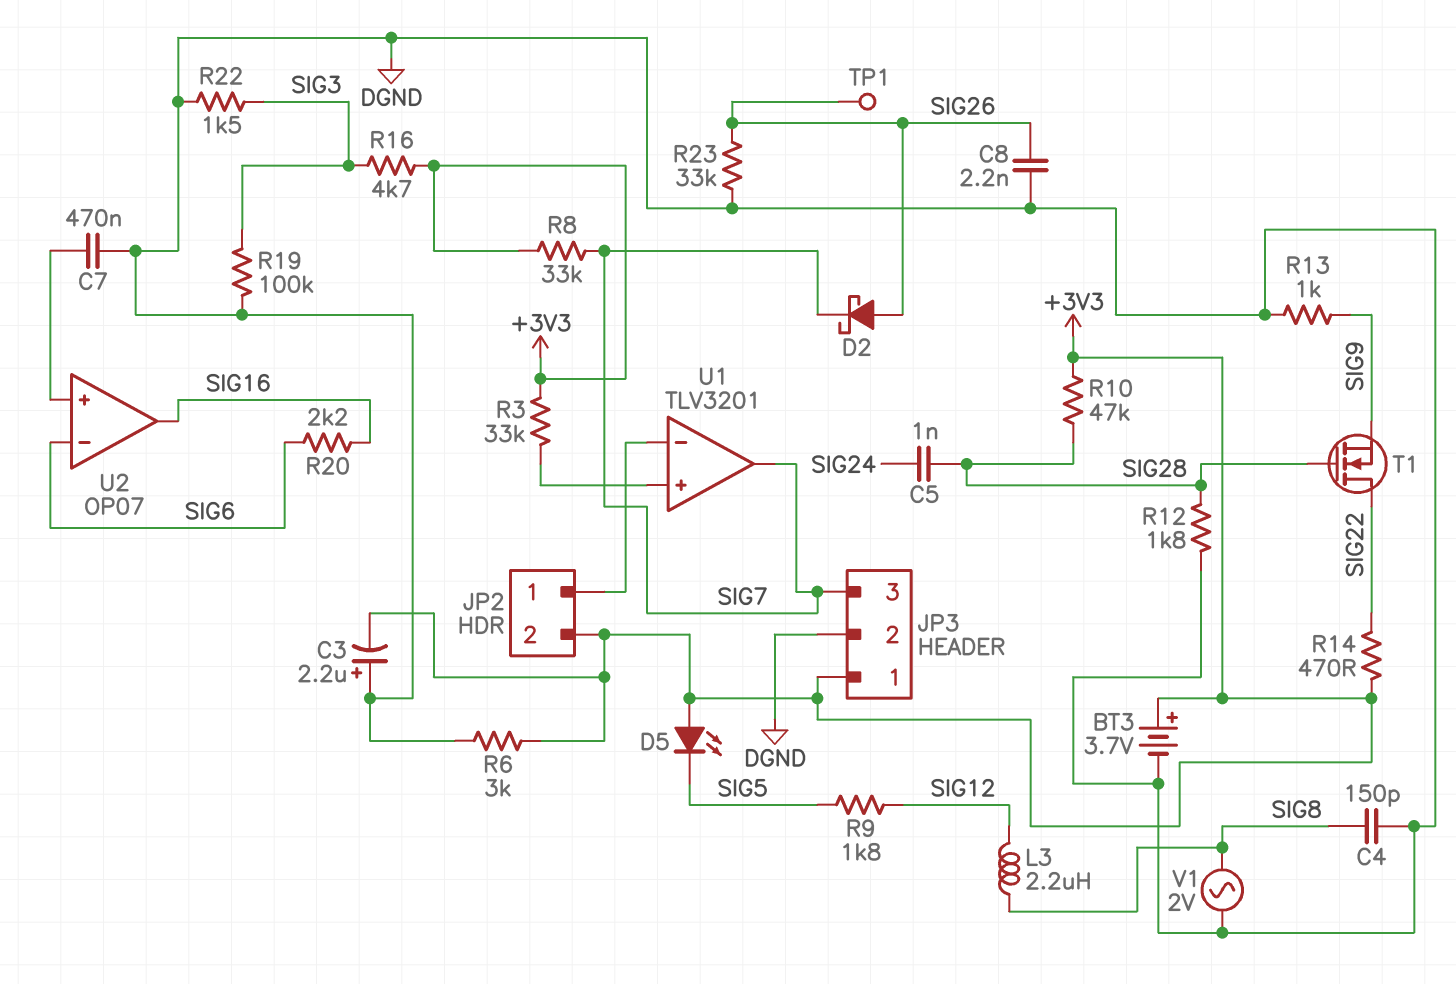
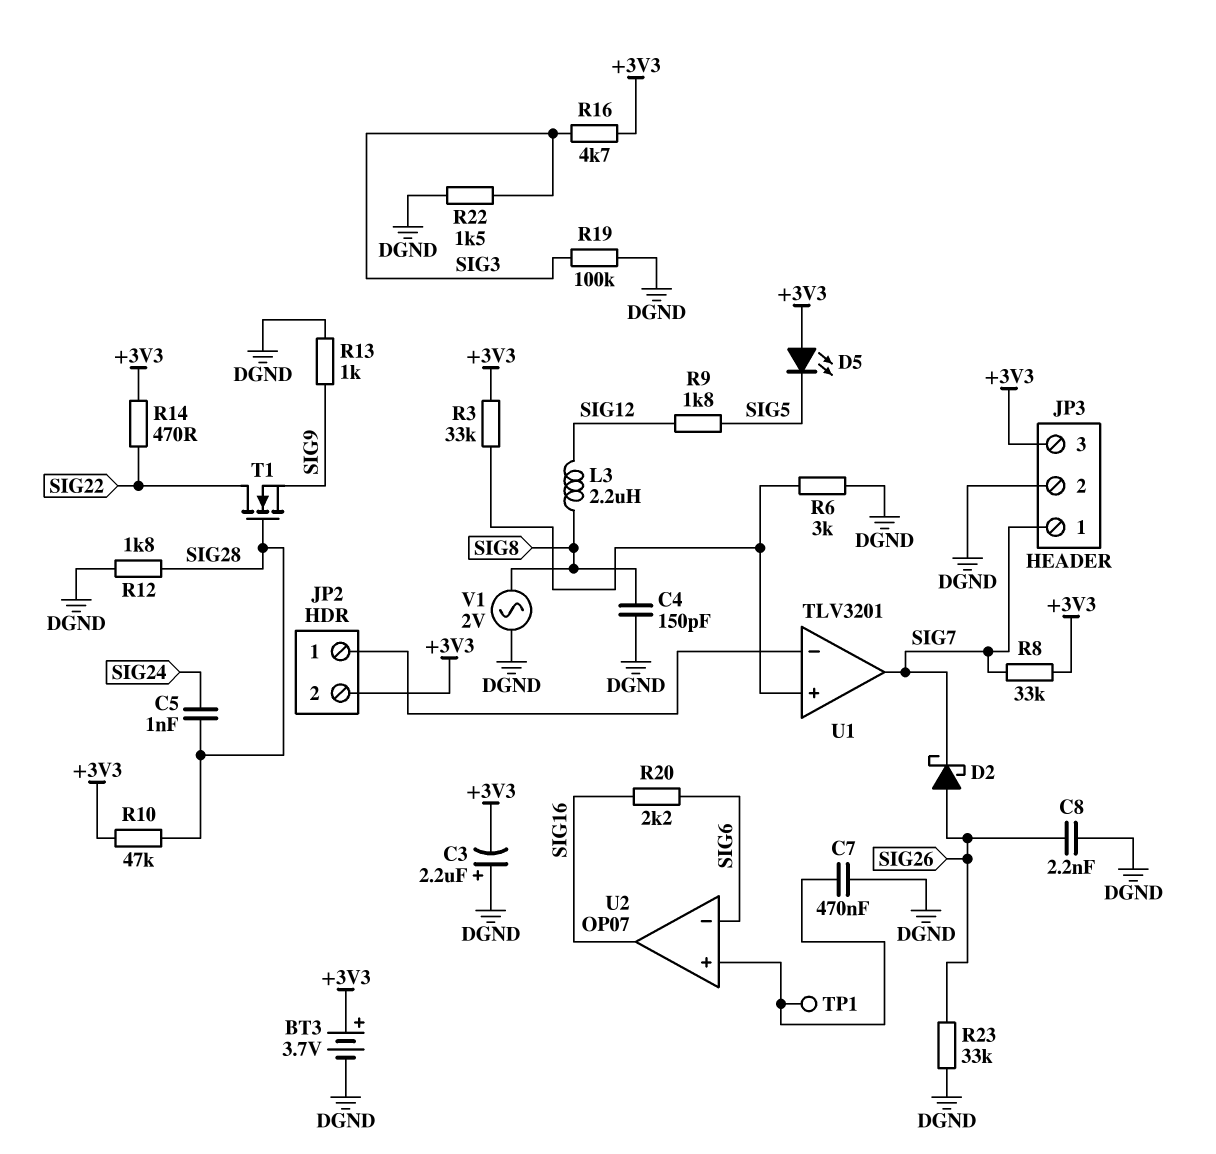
JP3 pin 1: +3V3 -> SIG7
JP3 pin 3: SIG7 -> +3V3
R6: 3k (+3V3, DGND) -> 3k (DGND, U1/in+)
TP1: test point (SIG26) -> test point (U2/in+)

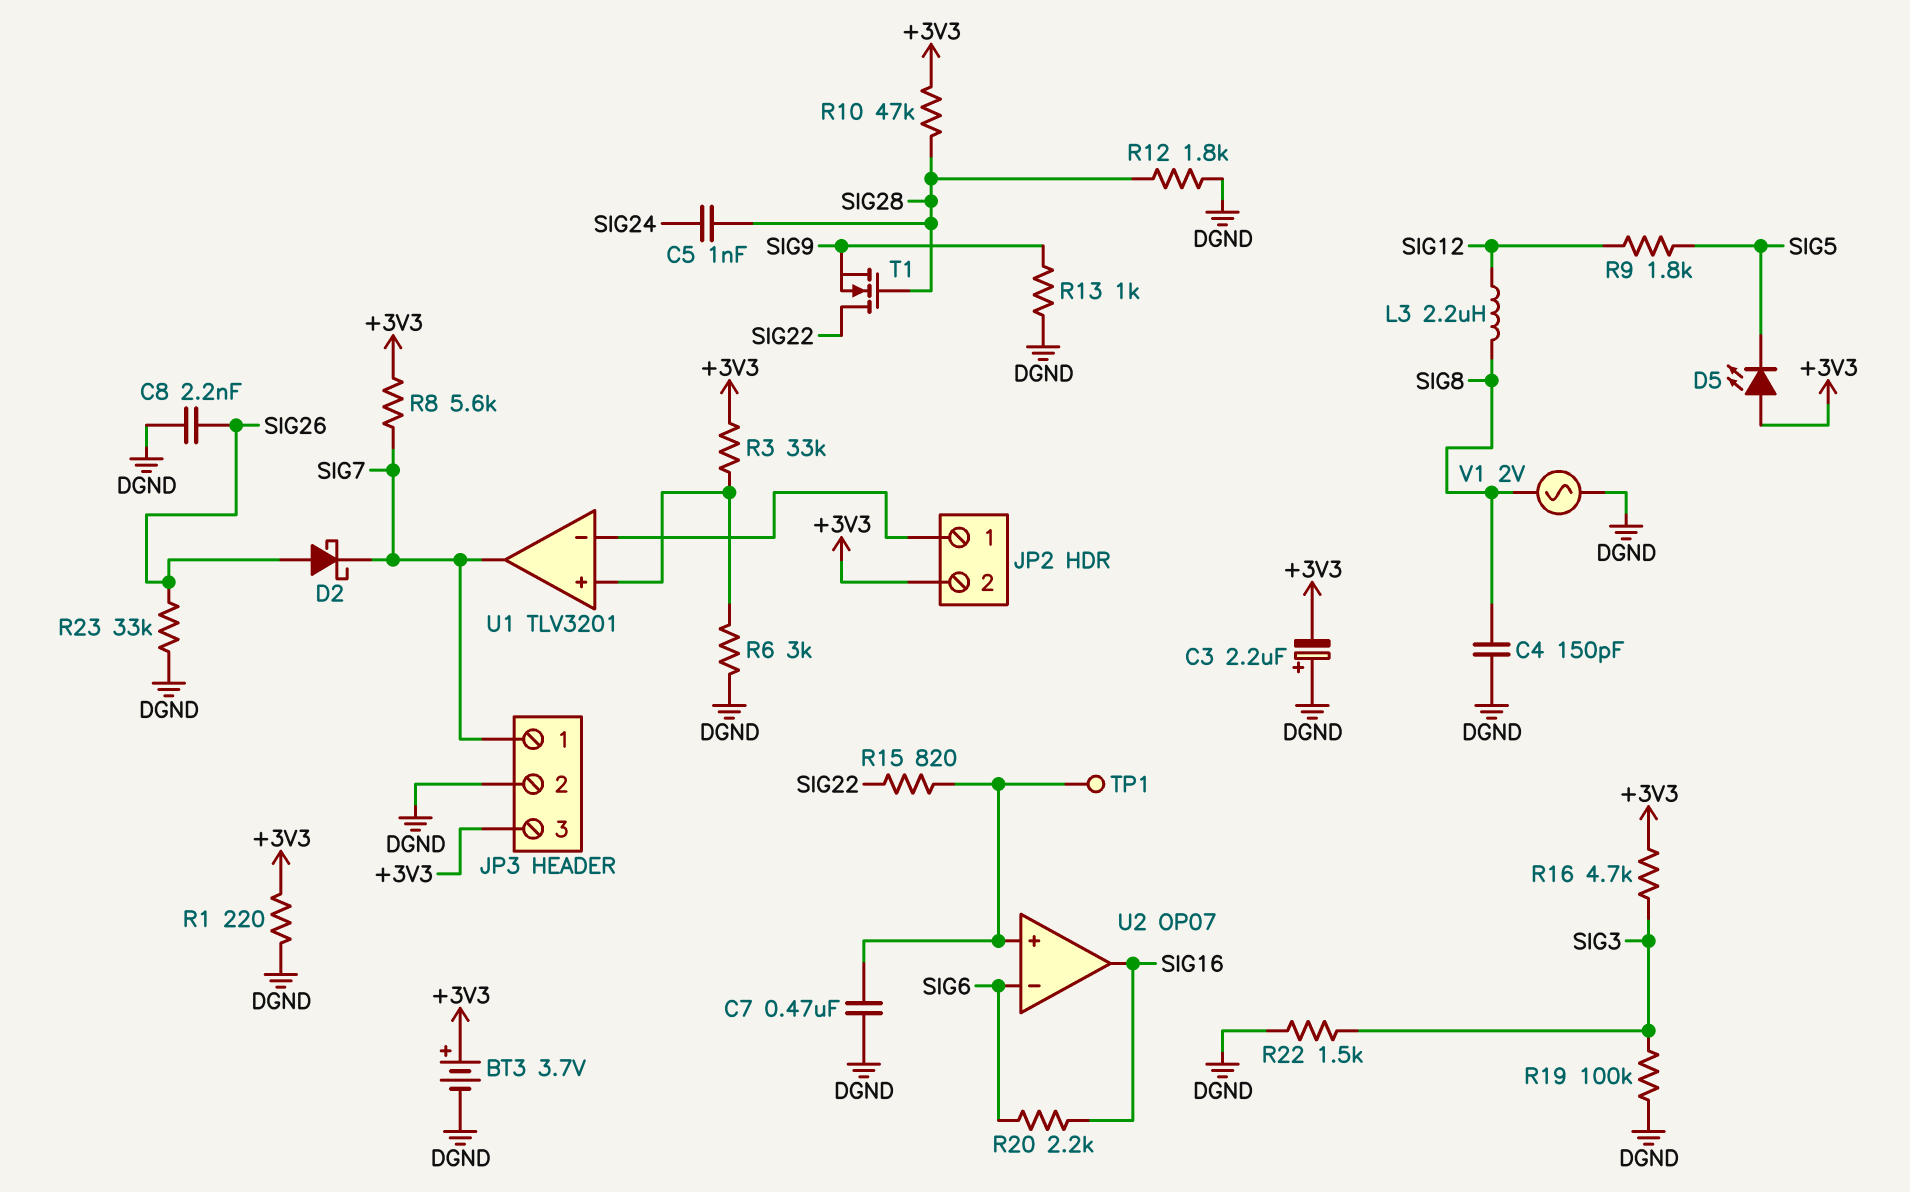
R1: none -> 220 (+3V3, DGND)
R8: 33k (+3V3, SIG7) -> 5.6k (+3V3, SIG7)
R14: 470 (+3V3, SIG22) -> none
R15: none -> 820 (SIG22, U2/in+)

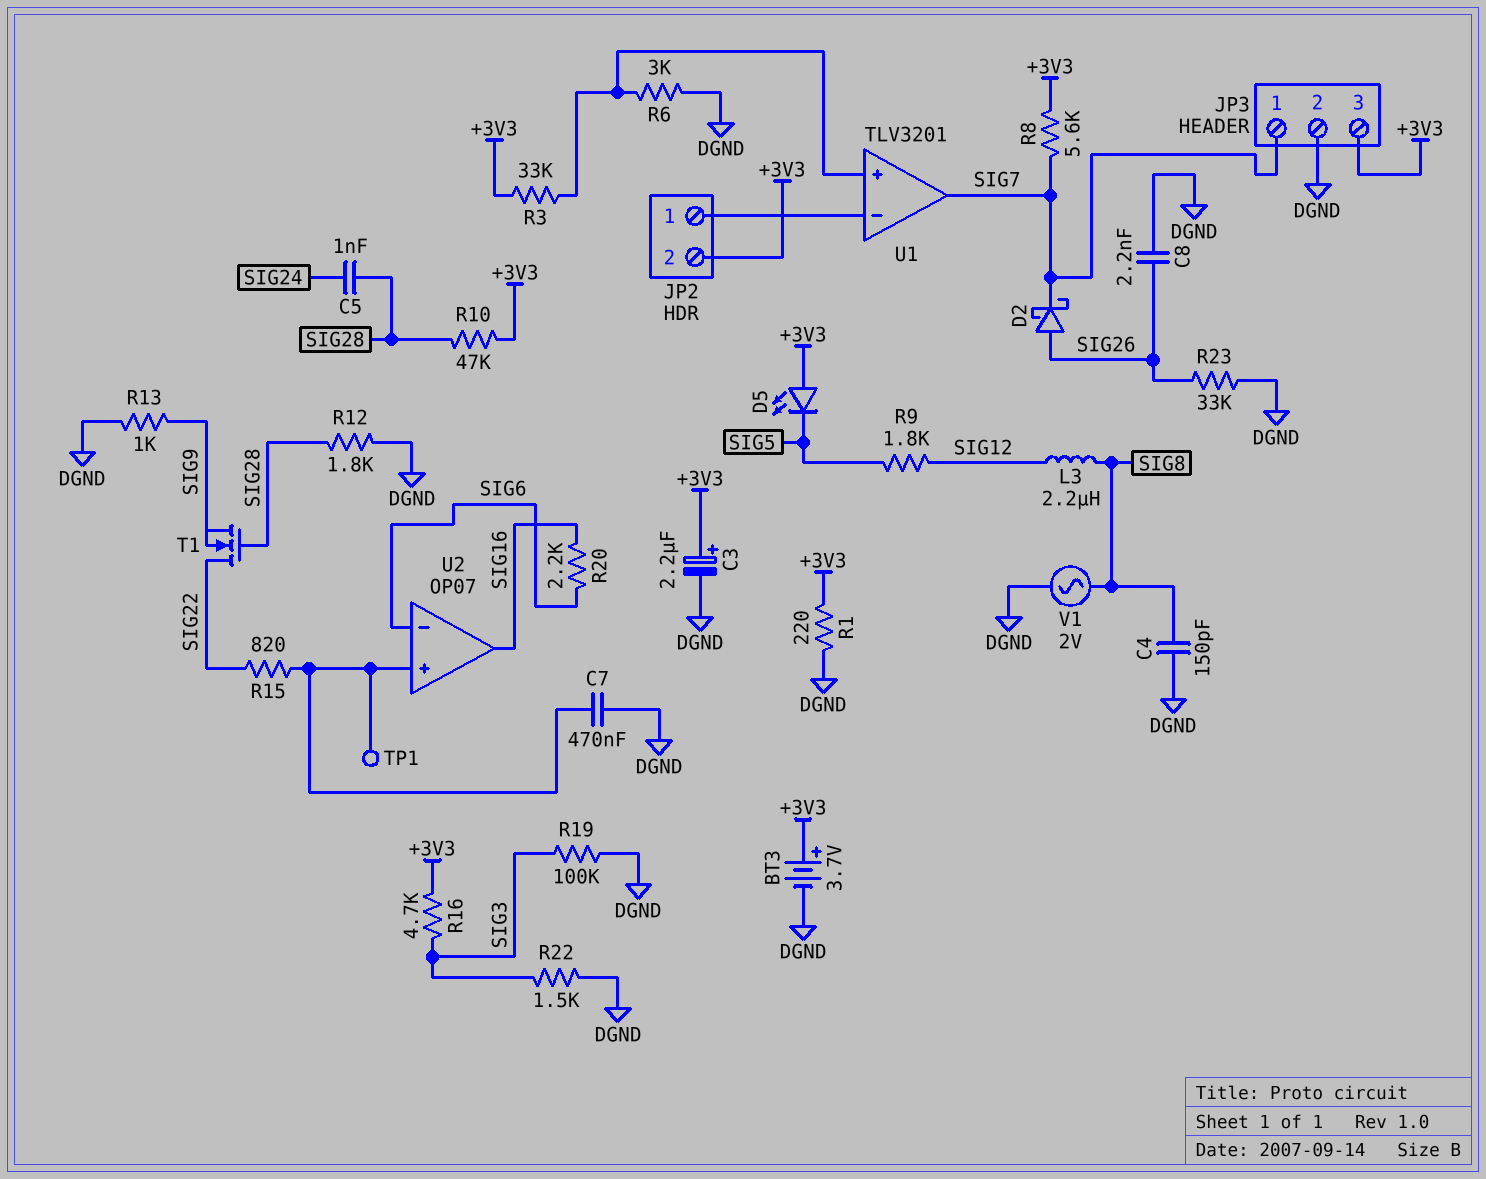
C3: 2.2uF (plus DGND, minus +3V3) -> 2.2uF (plus +3V3, minus DGND)

